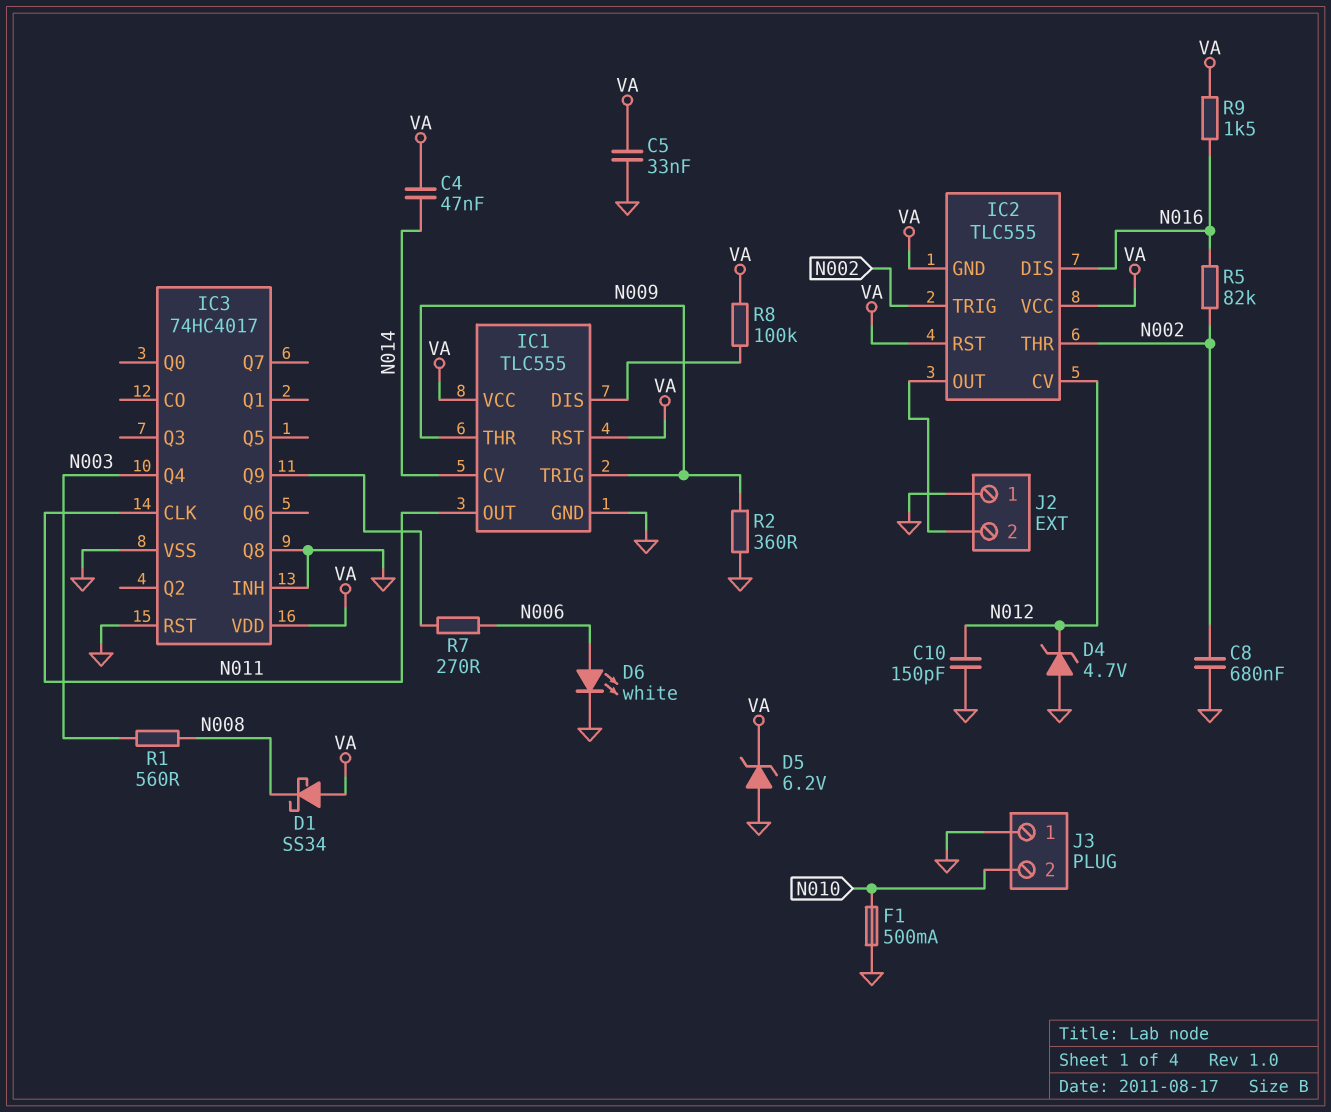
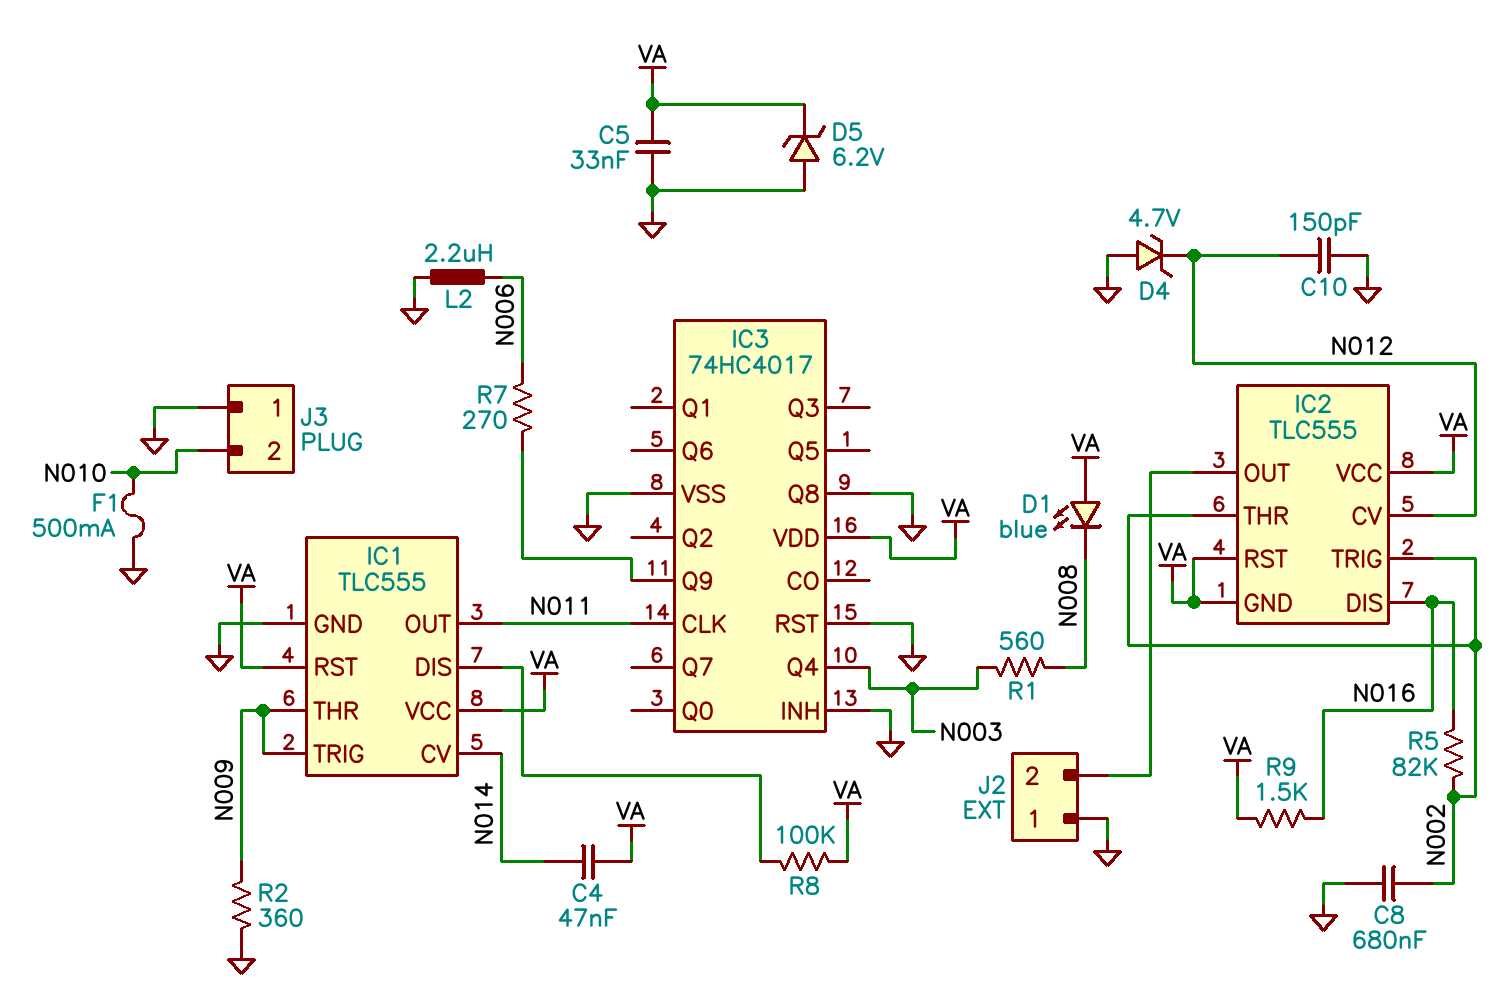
D1: schottky SS34 (A VA, K N008) -> LED blue (A VA, K N008)
D6: LED white (A N006, K GND) -> none
L2: none -> 2.2uH (GND, N006)

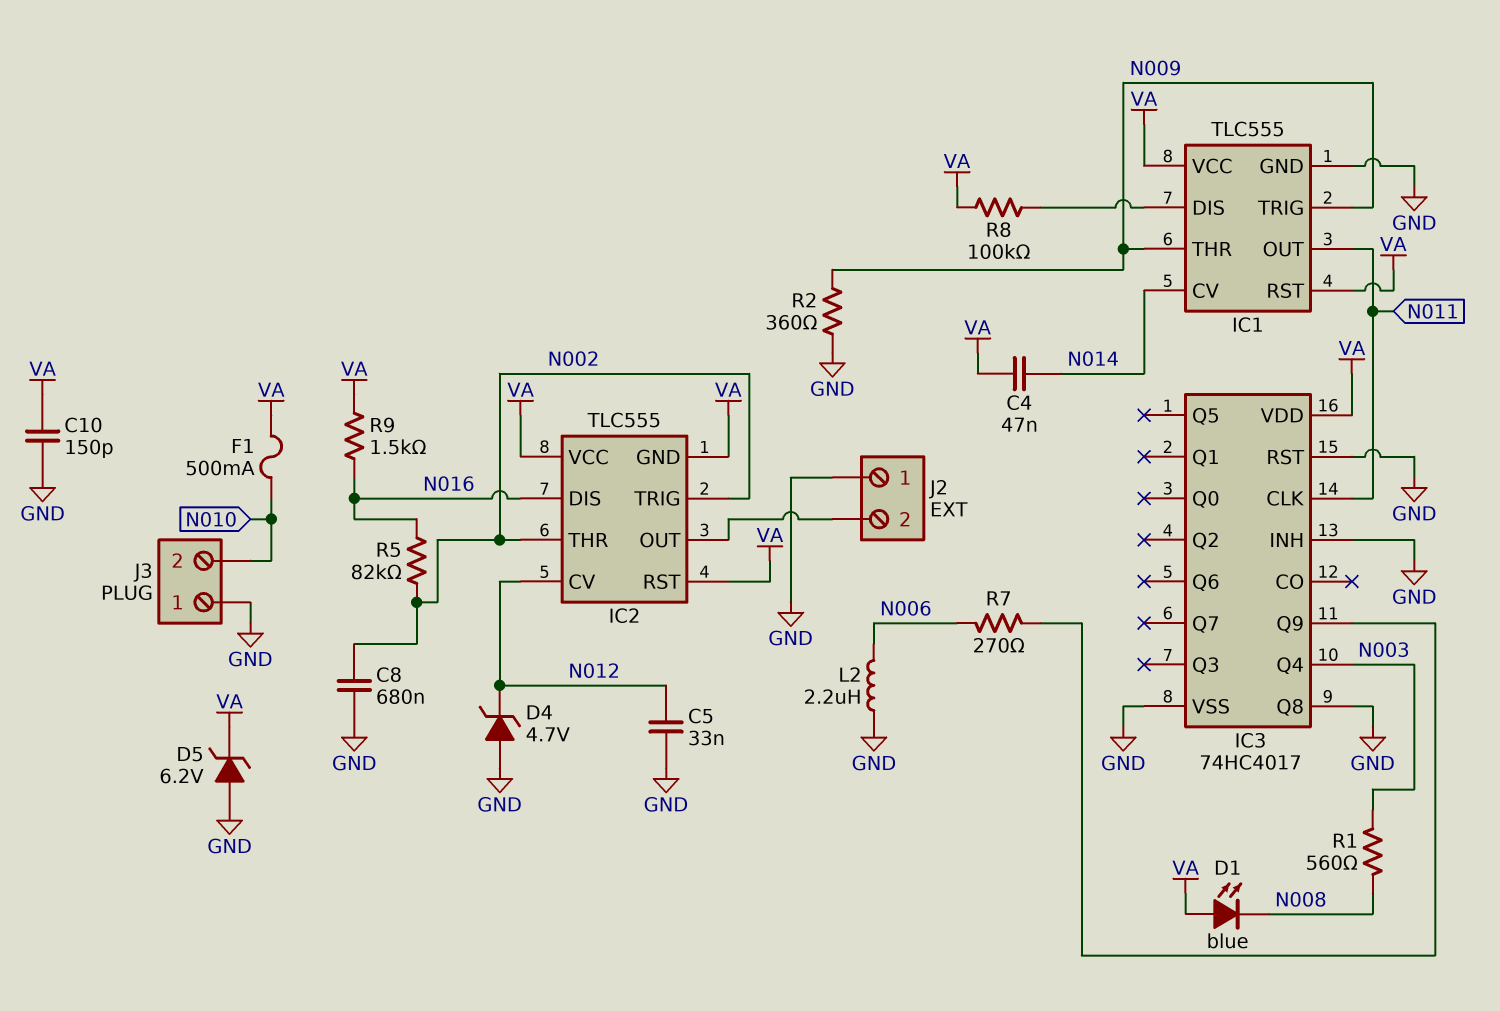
C5: 33nF (GND, VA) -> 33nF (GND, N012)
C10: 150pF (GND, N012) -> 150pF (GND, VA)
F1: 500mA (GND, N010) -> 500mA (N010, VA)

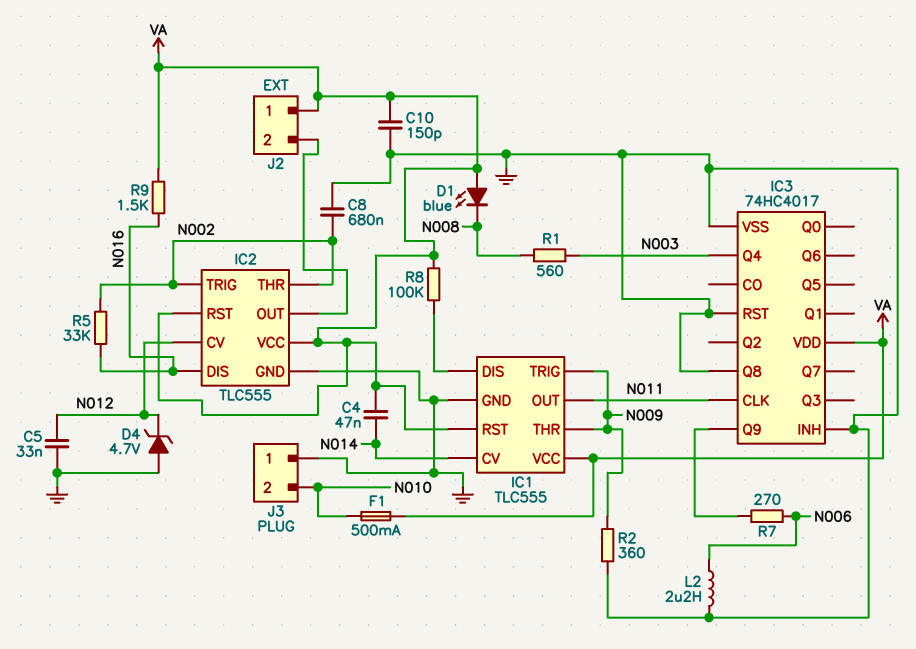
D5: zener 6.2V (A GND, K VA) -> none
IC2 pin GND: VA -> GND
J2 pin 1: GND -> VA
R5: 82k (N002, N016) -> 33k (N002, N016)

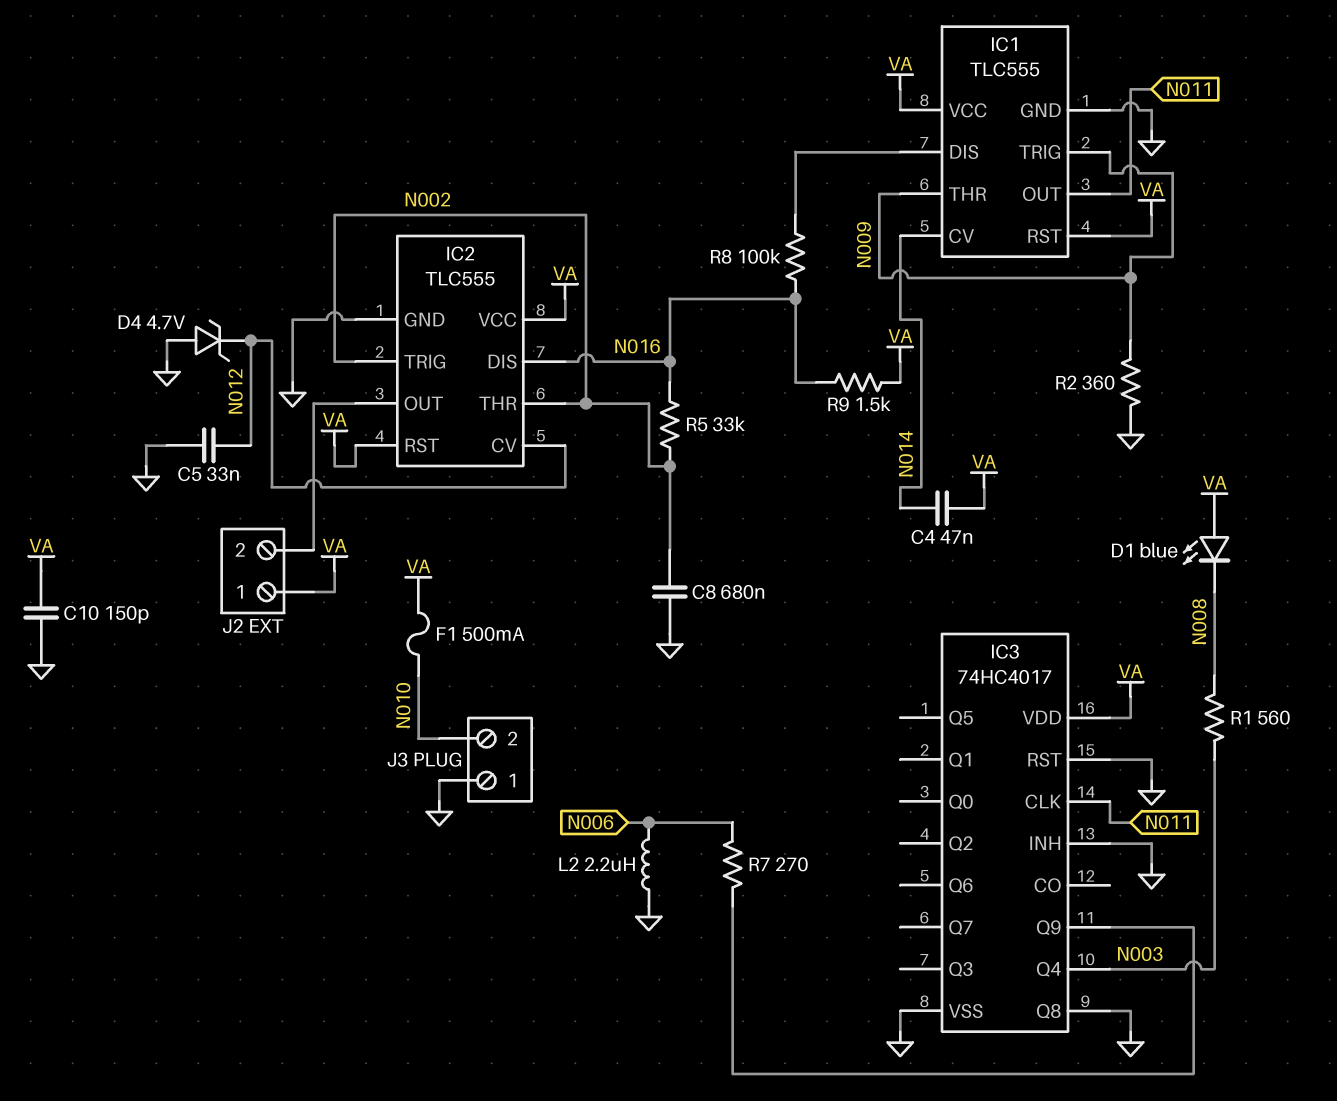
R8: 100k (IC1/DIS, VA) -> 100k (IC1/DIS, N016)

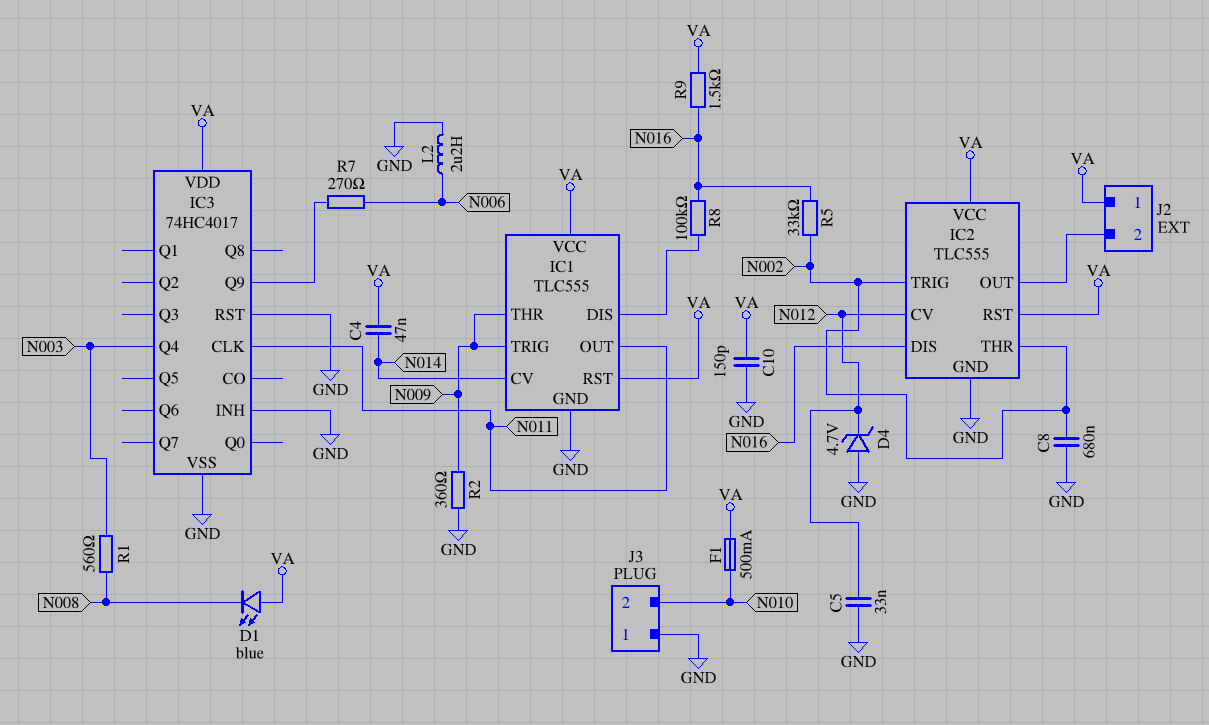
IC3 pin Q8: GND -> none

